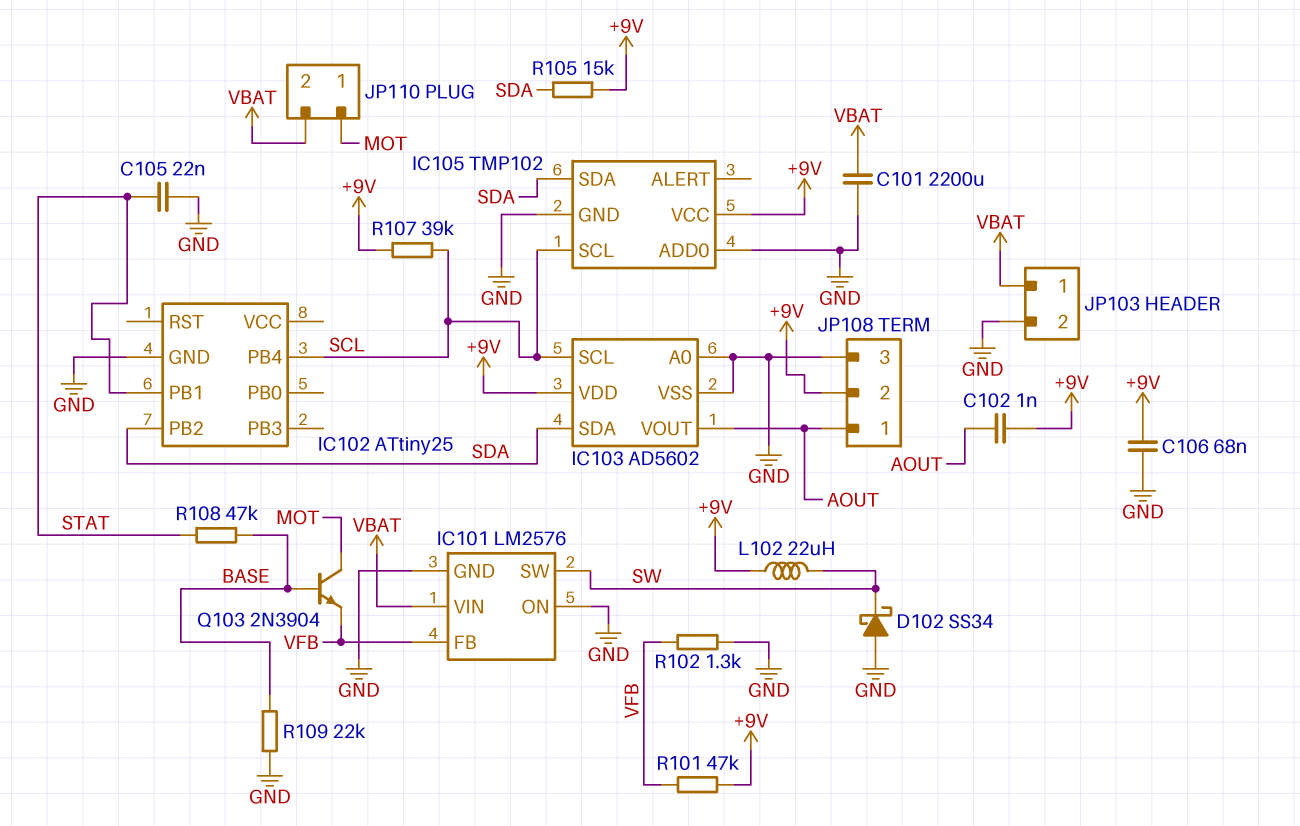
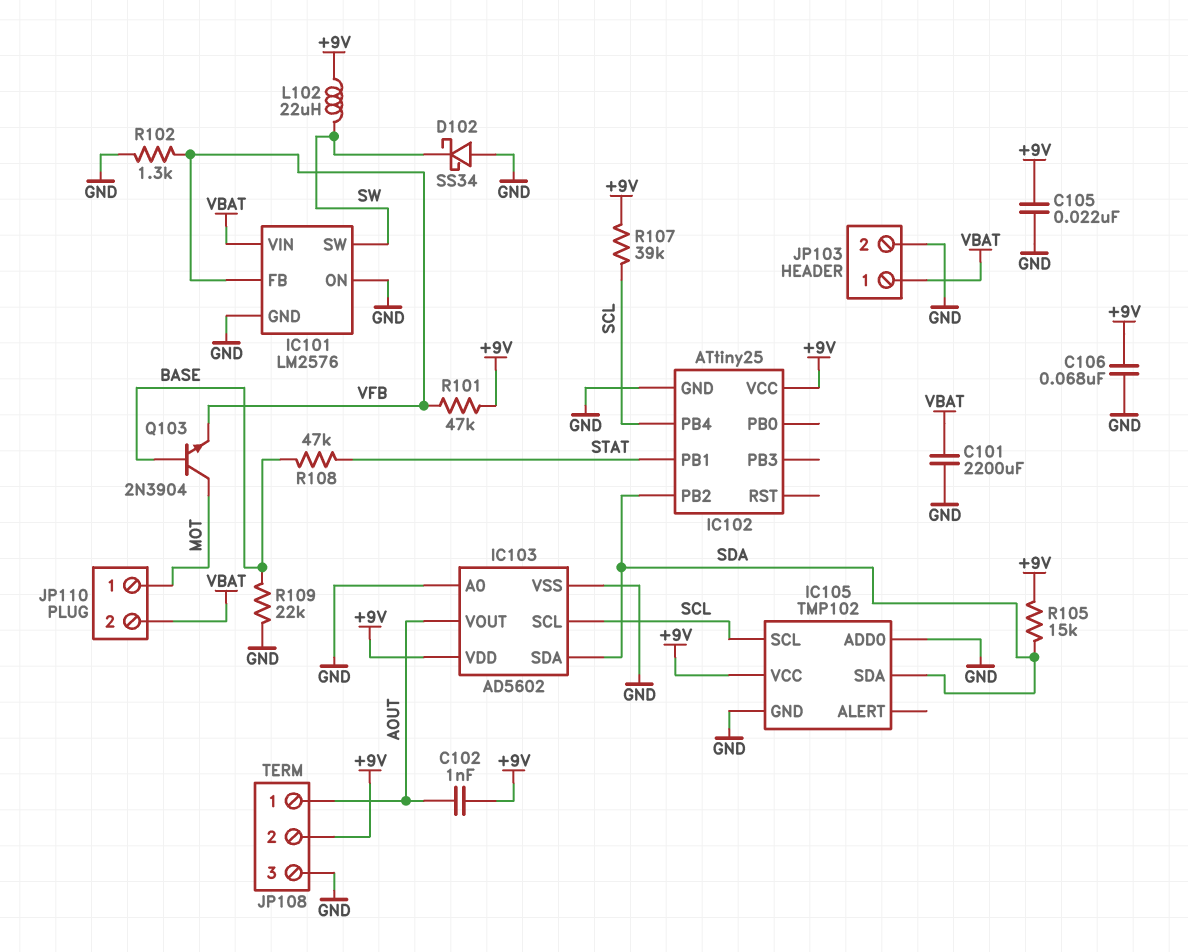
C105: 22nF (GND, STAT) -> 22nF (+9V, GND)
IC102 pin VCC: none -> +9V

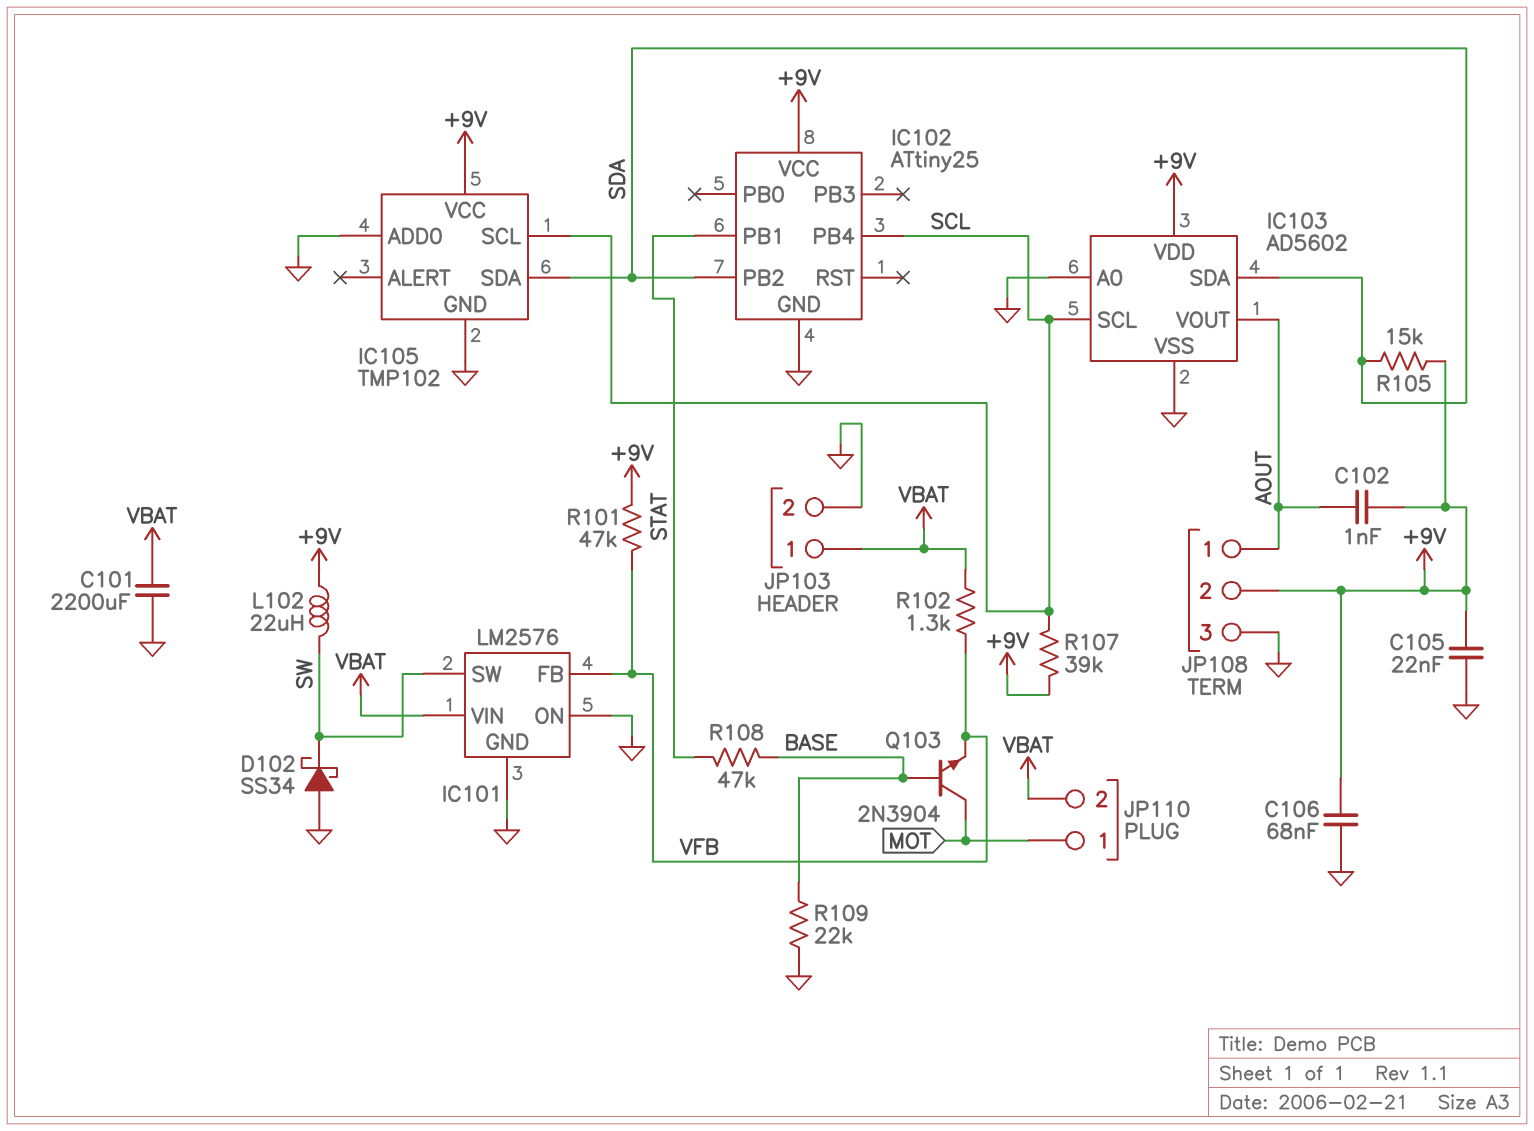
R102: 1.3k (GND, VFB) -> 1.3k (VBAT, VFB)

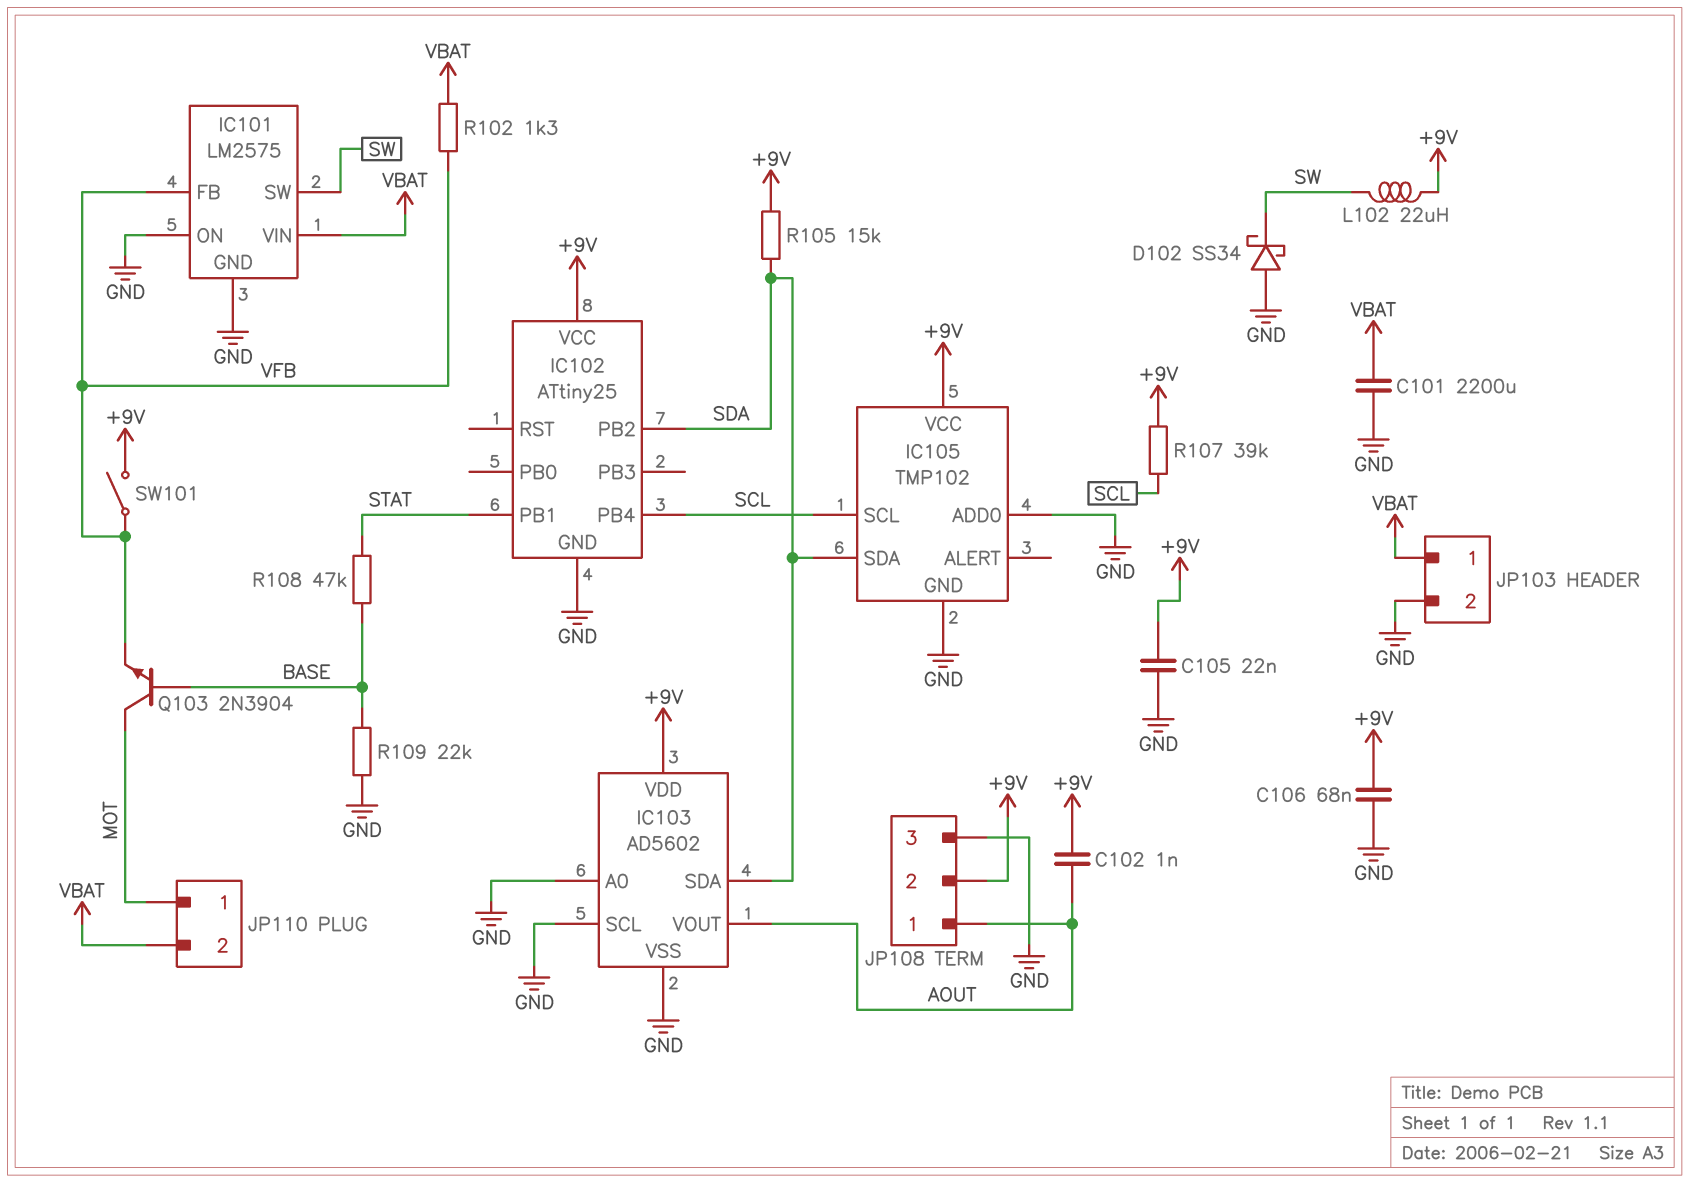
IC101: LM2576 -> LM2575
IC103 pin SCL: SCL -> GND
R101: 47k (+9V, VFB) -> none
SW101: none -> switch (+9V, VFB)

